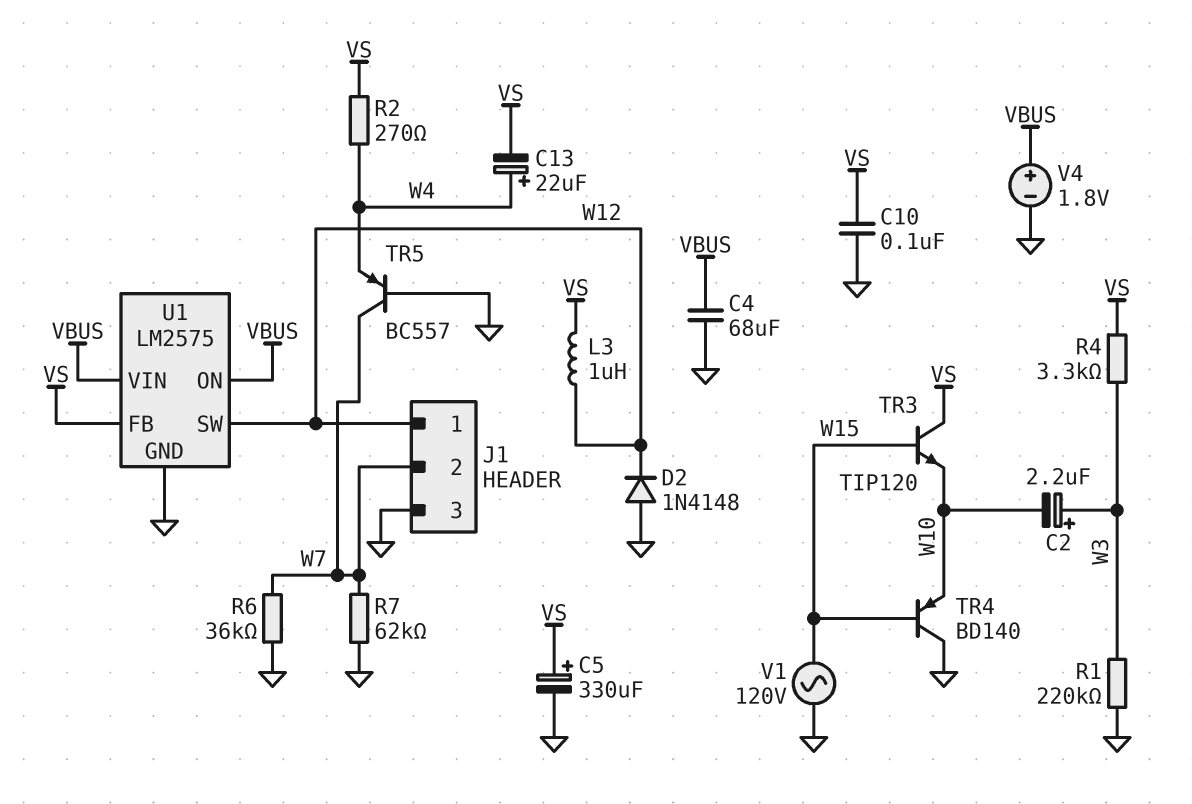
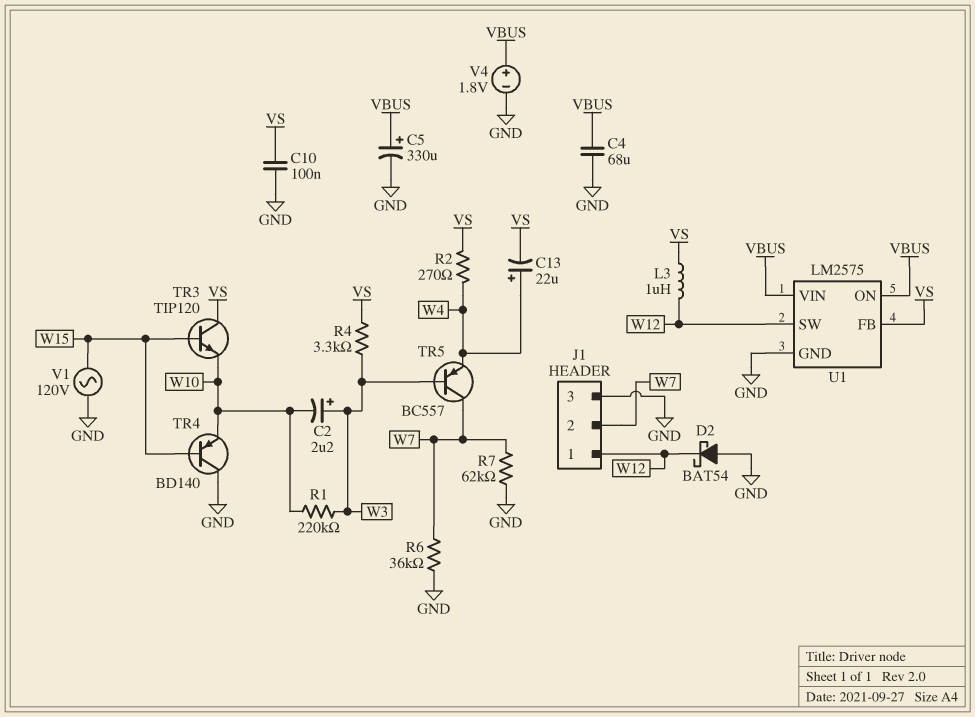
C5: 330uF (plus VS, minus GND) -> 330uF (plus VBUS, minus GND)
D2: diode 1N4148 (A GND, K W12) -> schottky BAT54 (A GND, K W12)
R1: 220k (GND, W3) -> 220k (W3, W10)
TR5: PNP BC557 (B GND, C W7, E W4) -> PNP BC557 (B W3, C W7, E W4)

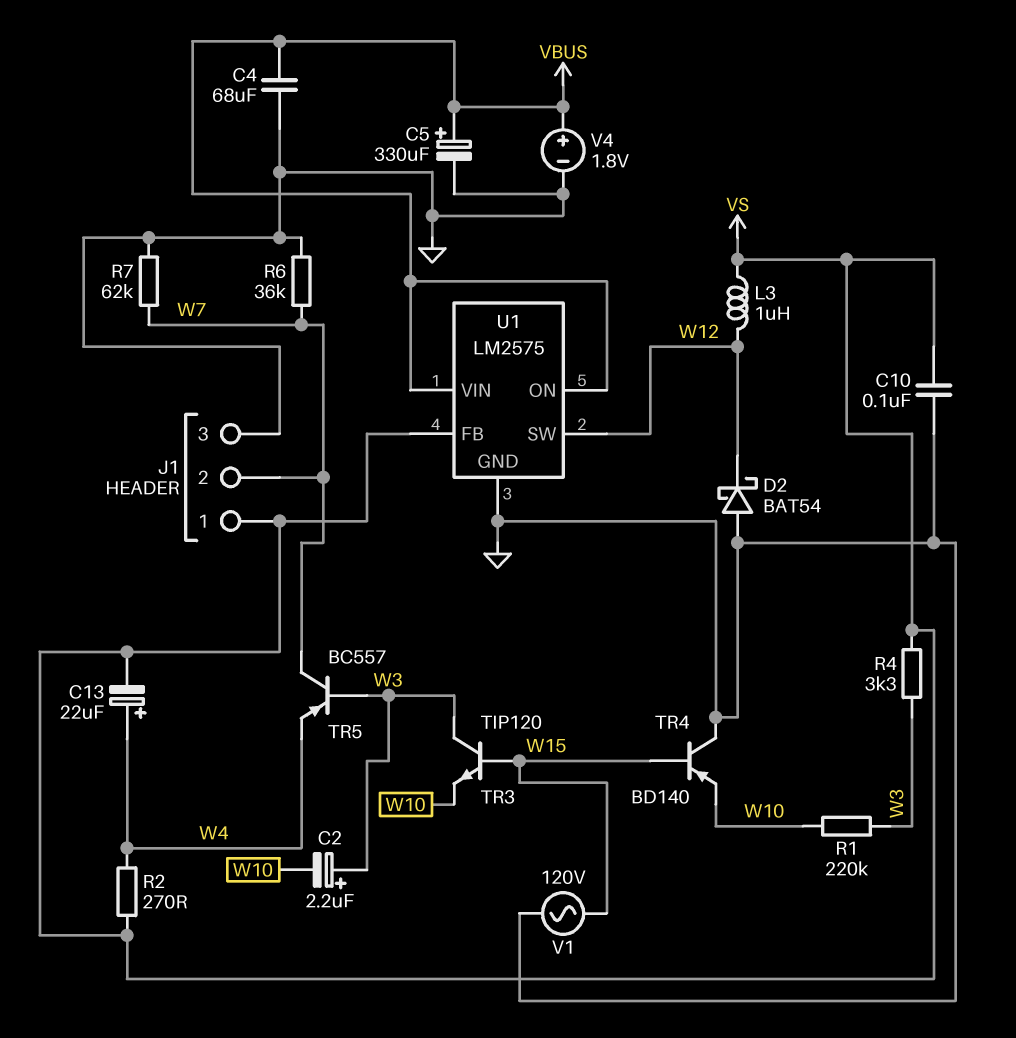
J1 pin 1: W12 -> VS
TR3: NPN TIP120 (B W15, C VS, E W10) -> NPN TIP120 (B W15, C W3, E W10)

